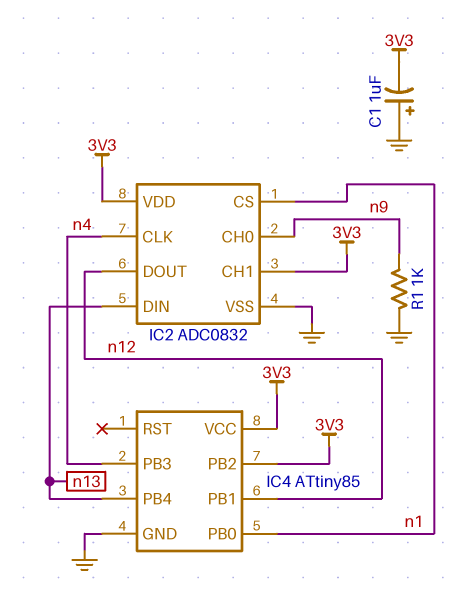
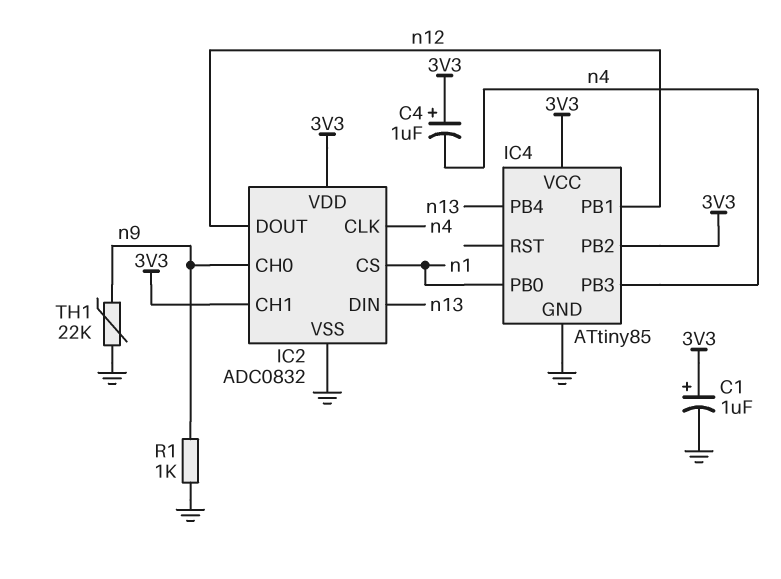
C1: 1uF (plus GND, minus 3V3) -> 1uF (plus 3V3, minus GND)
C4: none -> 1uF (plus 3V3, minus n4)
TH1: none -> 22k (GND, n9)

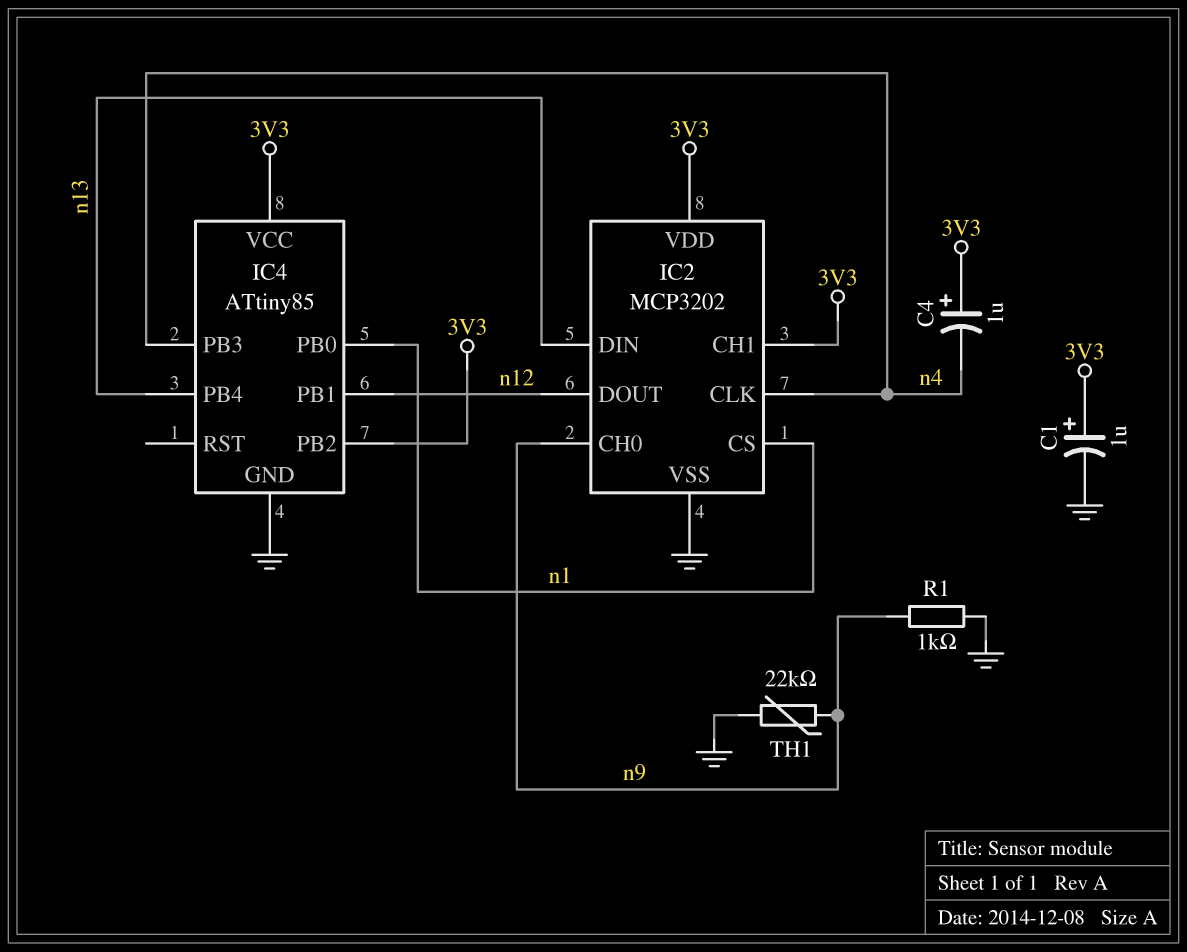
IC2: ADC0832 -> MCP3202

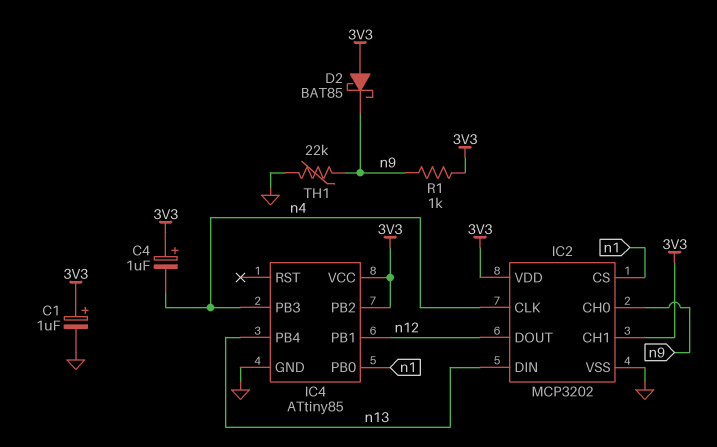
D2: none -> schottky BAT85 (A 3V3, K n9)
R1: 1k (GND, n9) -> 1k (3V3, n9)

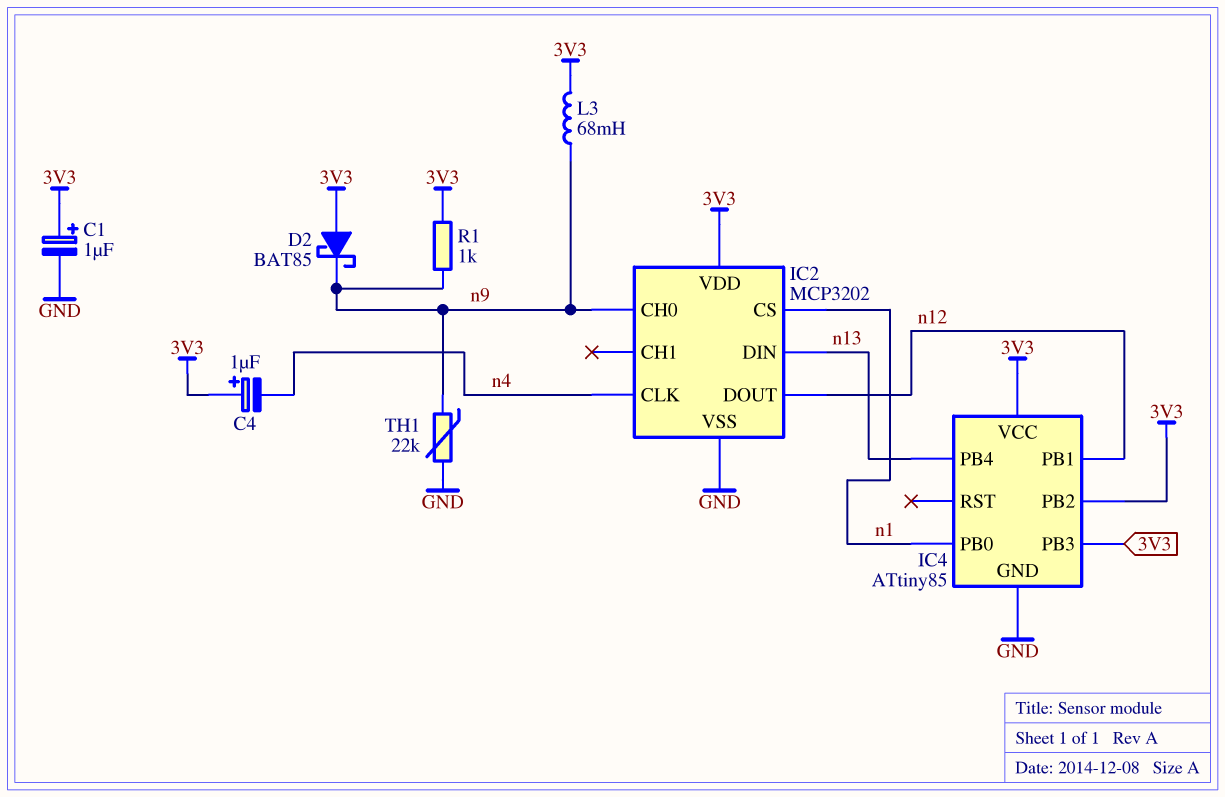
IC2 pin CH1: 3V3 -> none
IC4 pin PB3: n4 -> 3V3
L3: none -> 68mH (3V3, n9)

